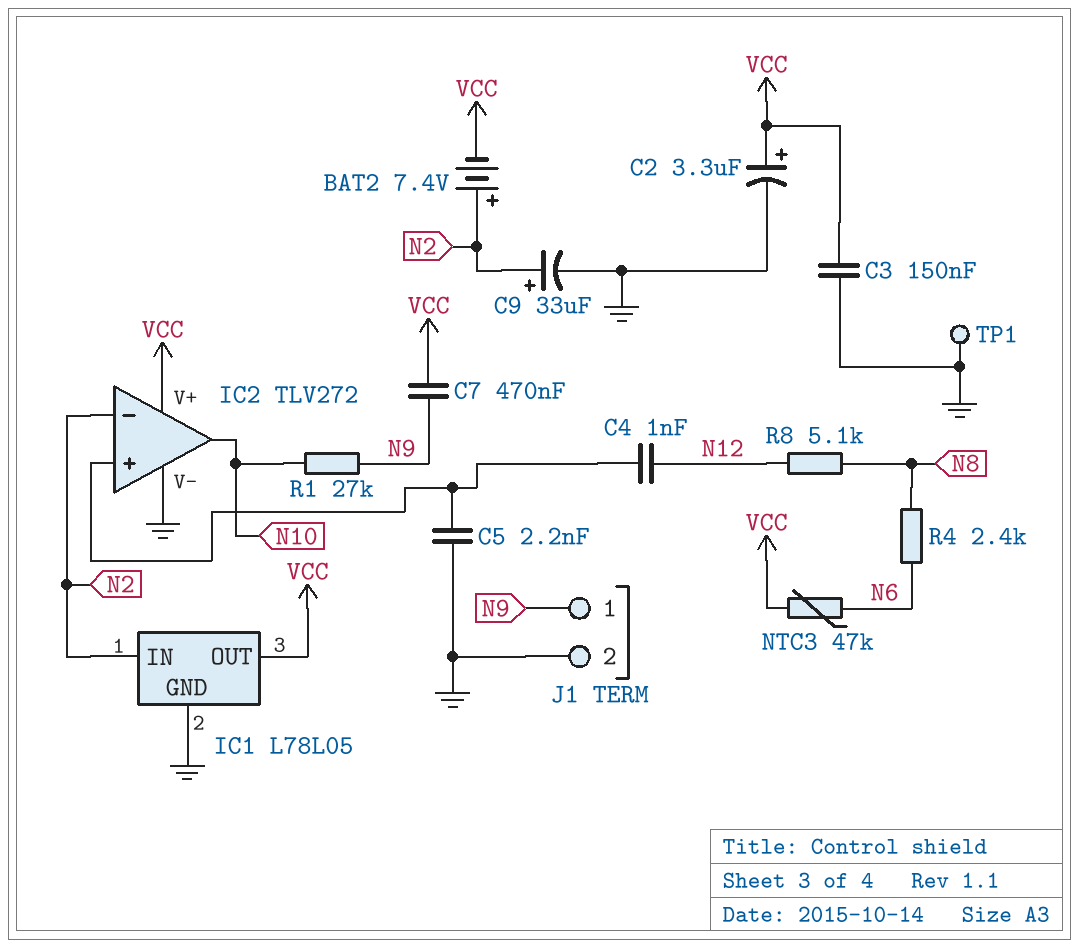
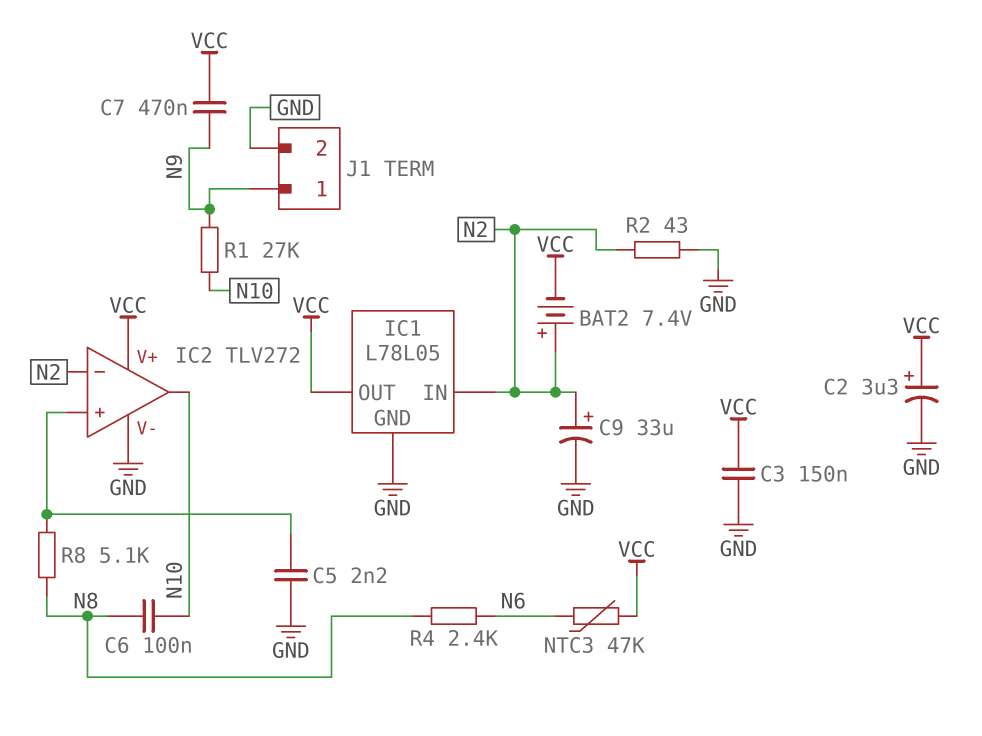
C4: 1nF (IC2/in+, N12) -> none
C6: none -> 100nF (N8, N10)
R2: none -> 43 (GND, N2)
R8: 5.1k (N8, N12) -> 5.1k (IC2/in+, N8)
TP1: test point (GND) -> none

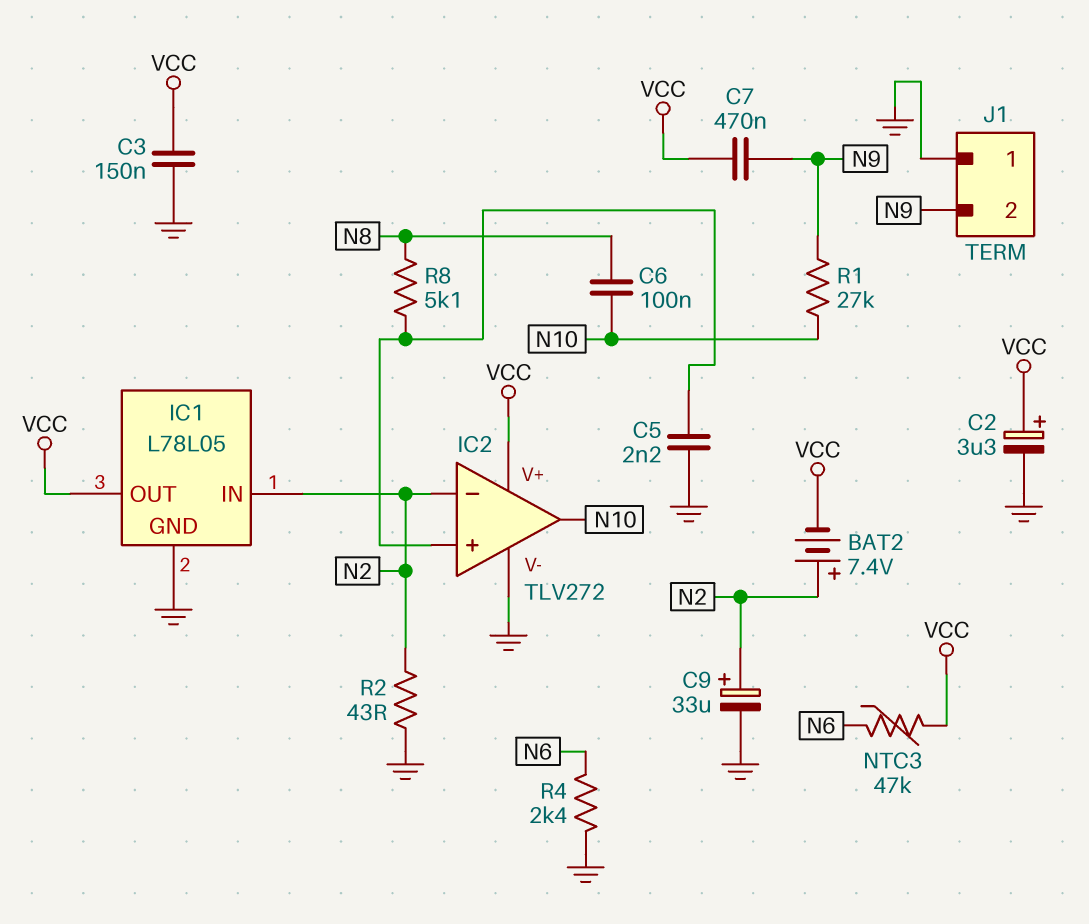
J1 pin 1: N9 -> GND
J1 pin 2: GND -> N9
R4: 2.4k (N6, N8) -> 2.4k (GND, N6)

